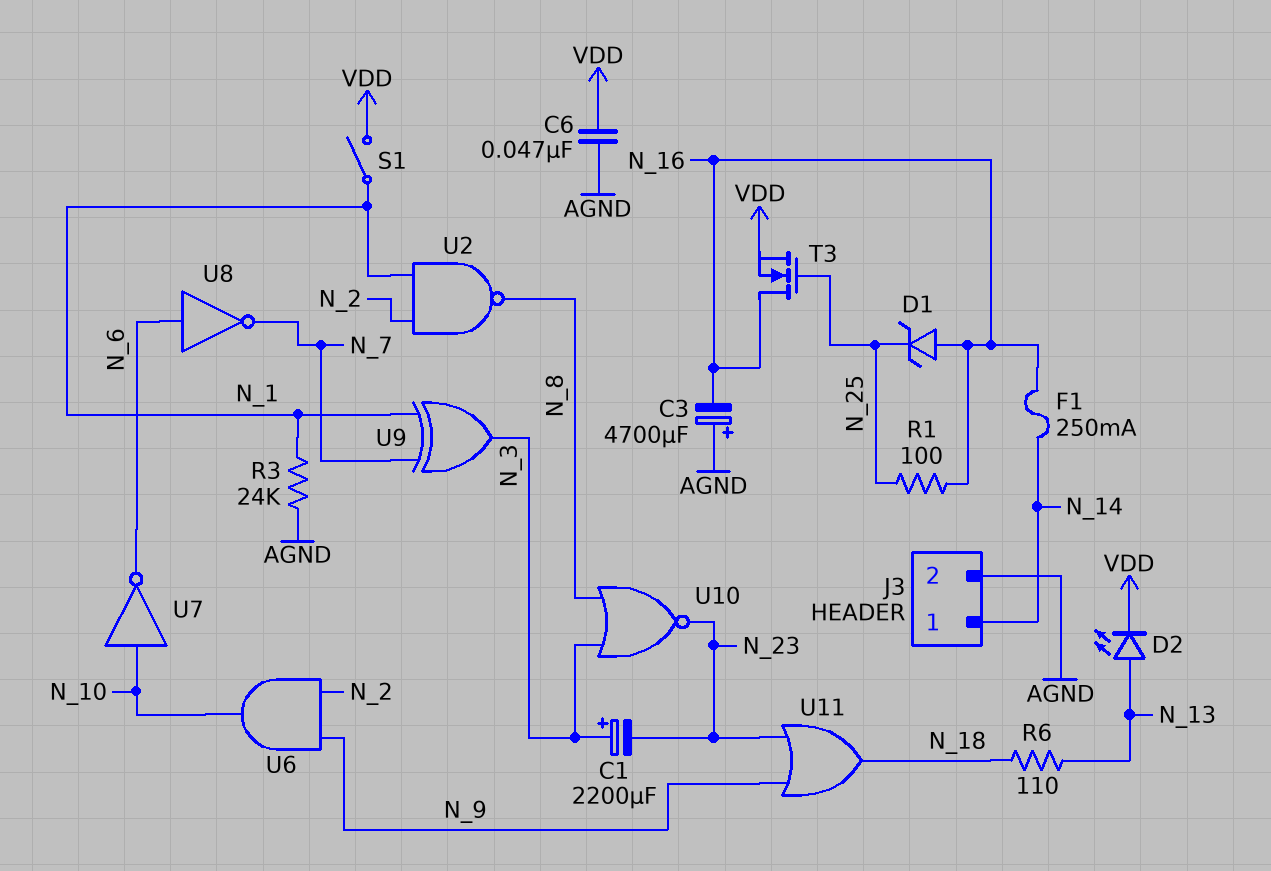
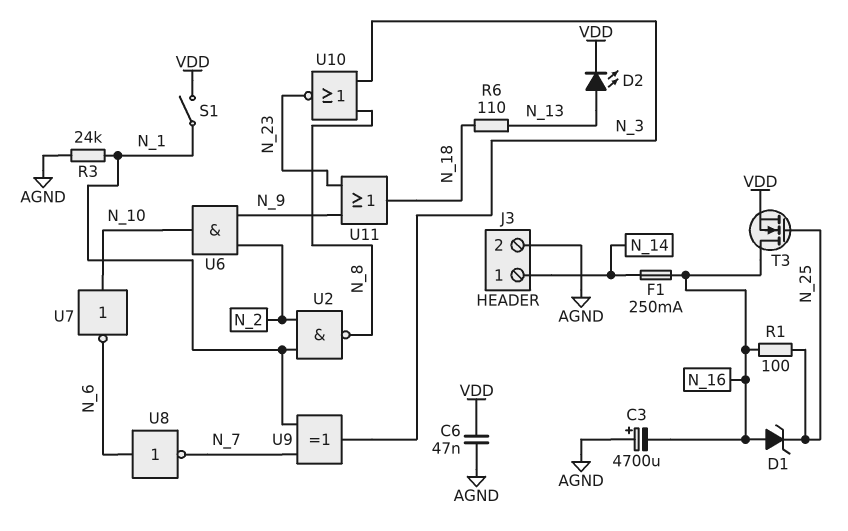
C1: 2200uF (plus N_3, minus N_23) -> none

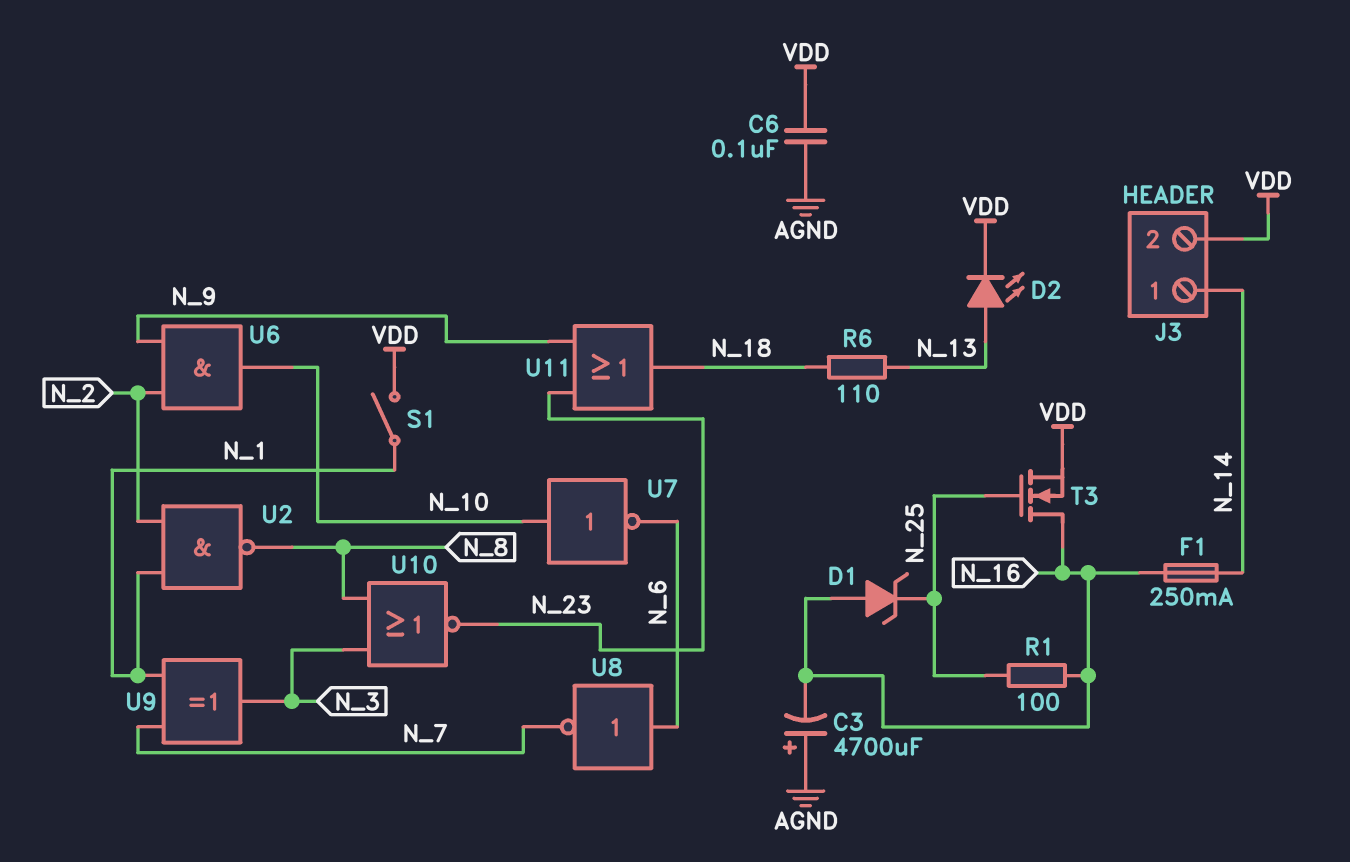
C6: 47nF (AGND, VDD) -> 100nF (AGND, VDD)
J3 pin 2: AGND -> VDD
R3: 24k (AGND, N_1) -> none

